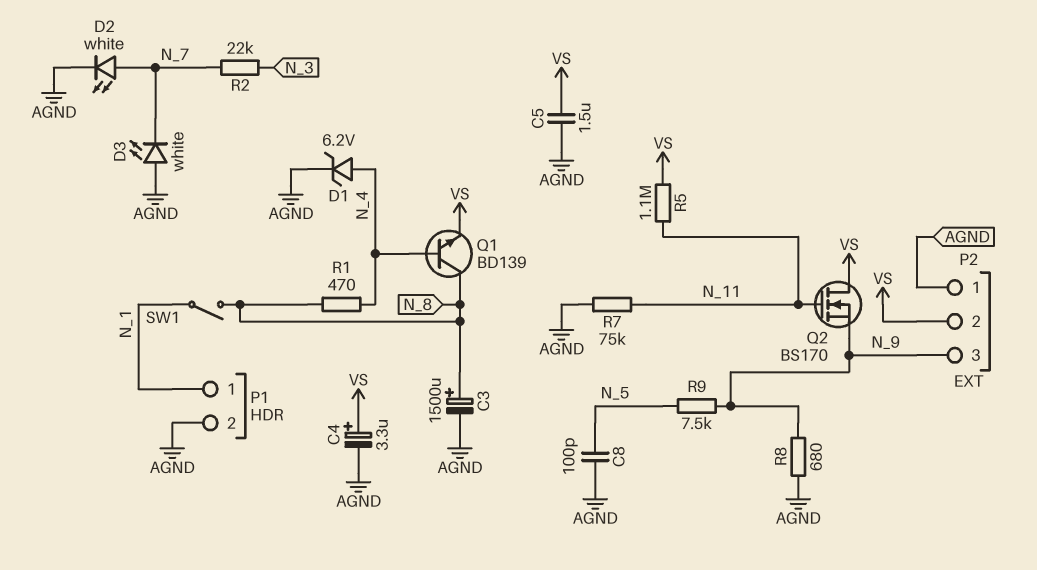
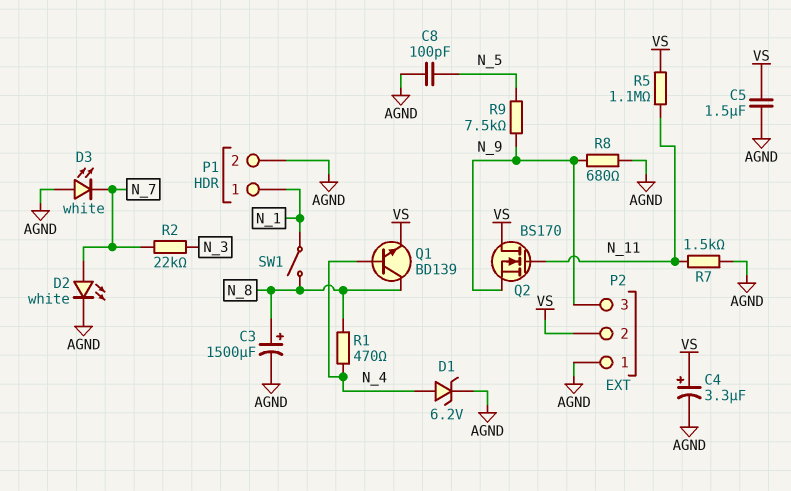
R7: 75k (AGND, N_11) -> 1.5k (AGND, N_11)

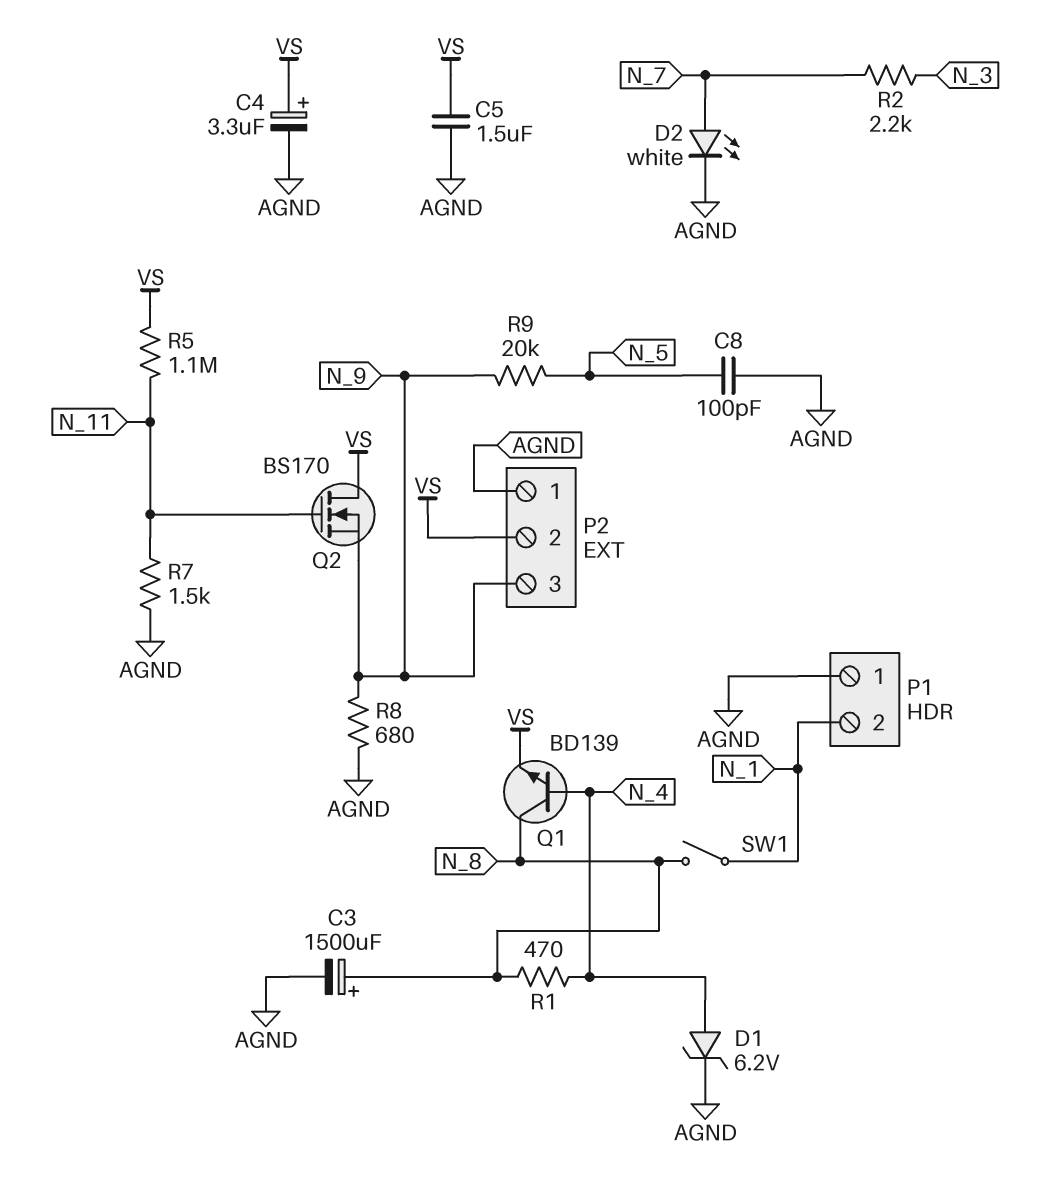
D3: LED white (A AGND, K N_7) -> none
P1 pin 1: N_1 -> AGND
P1 pin 2: AGND -> N_1
R2: 22k (N_3, N_7) -> 2.2k (N_3, N_7)
R9: 7.5k (N_5, N_9) -> 20k (N_5, N_9)

